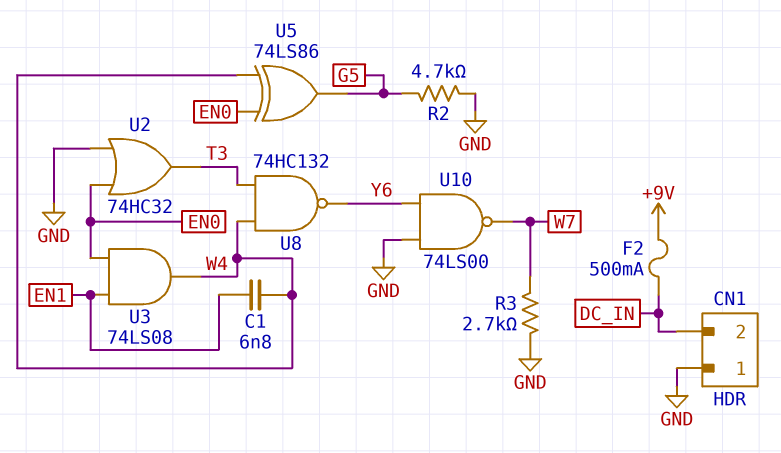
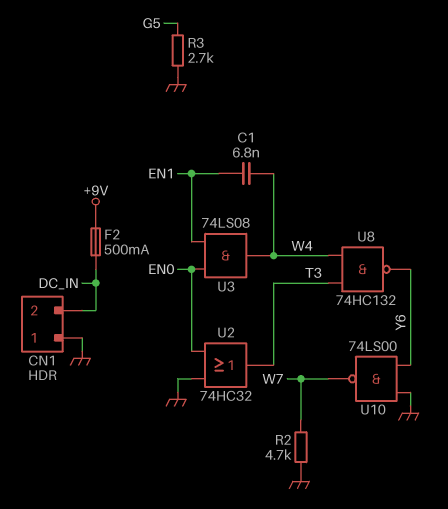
R2: 4.7k (G5, GND) -> 4.7k (GND, W7)
R3: 2.7k (GND, W7) -> 2.7k (G5, GND)
U5: XOR 74LS86 (in EN0, in W4, out G5) -> none

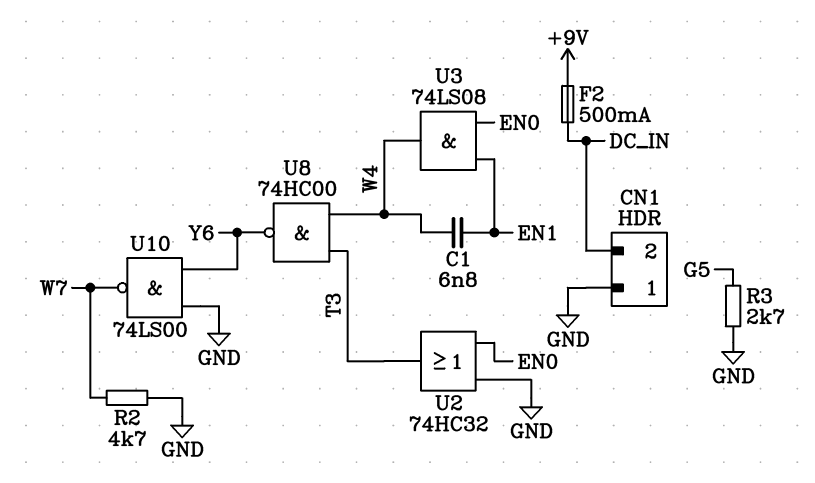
U8: NAND 74HC132 (in T3, in W4, out Y6) -> NAND 74HC00 (in T3, in W4, out Y6)

